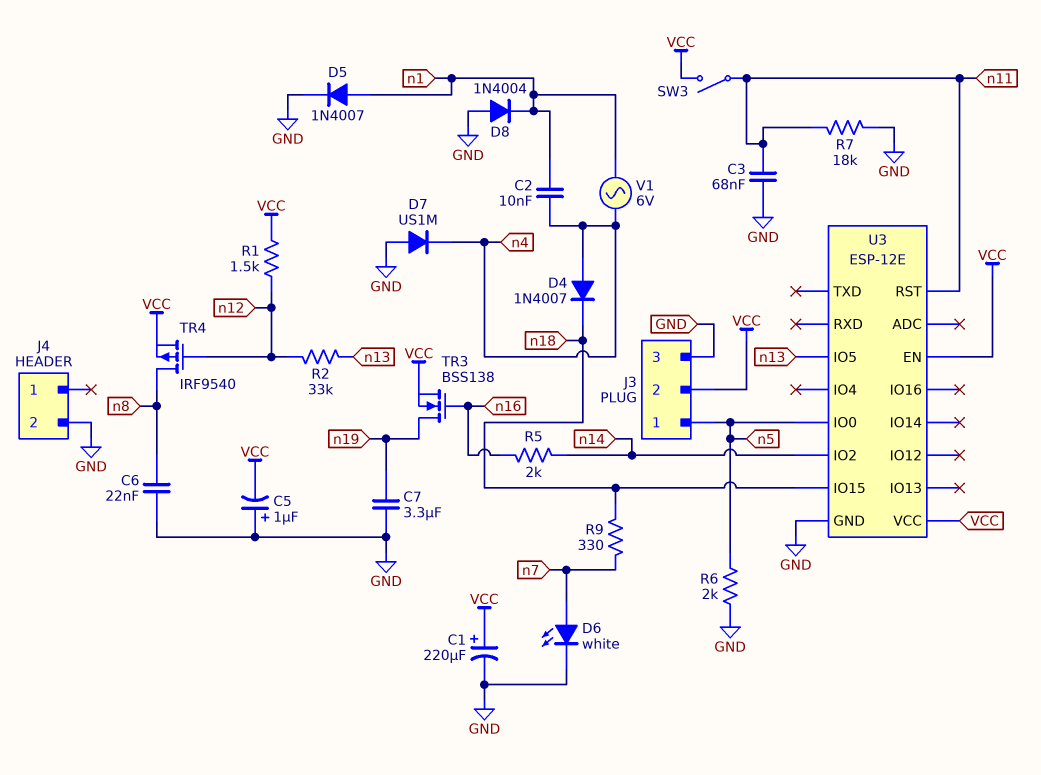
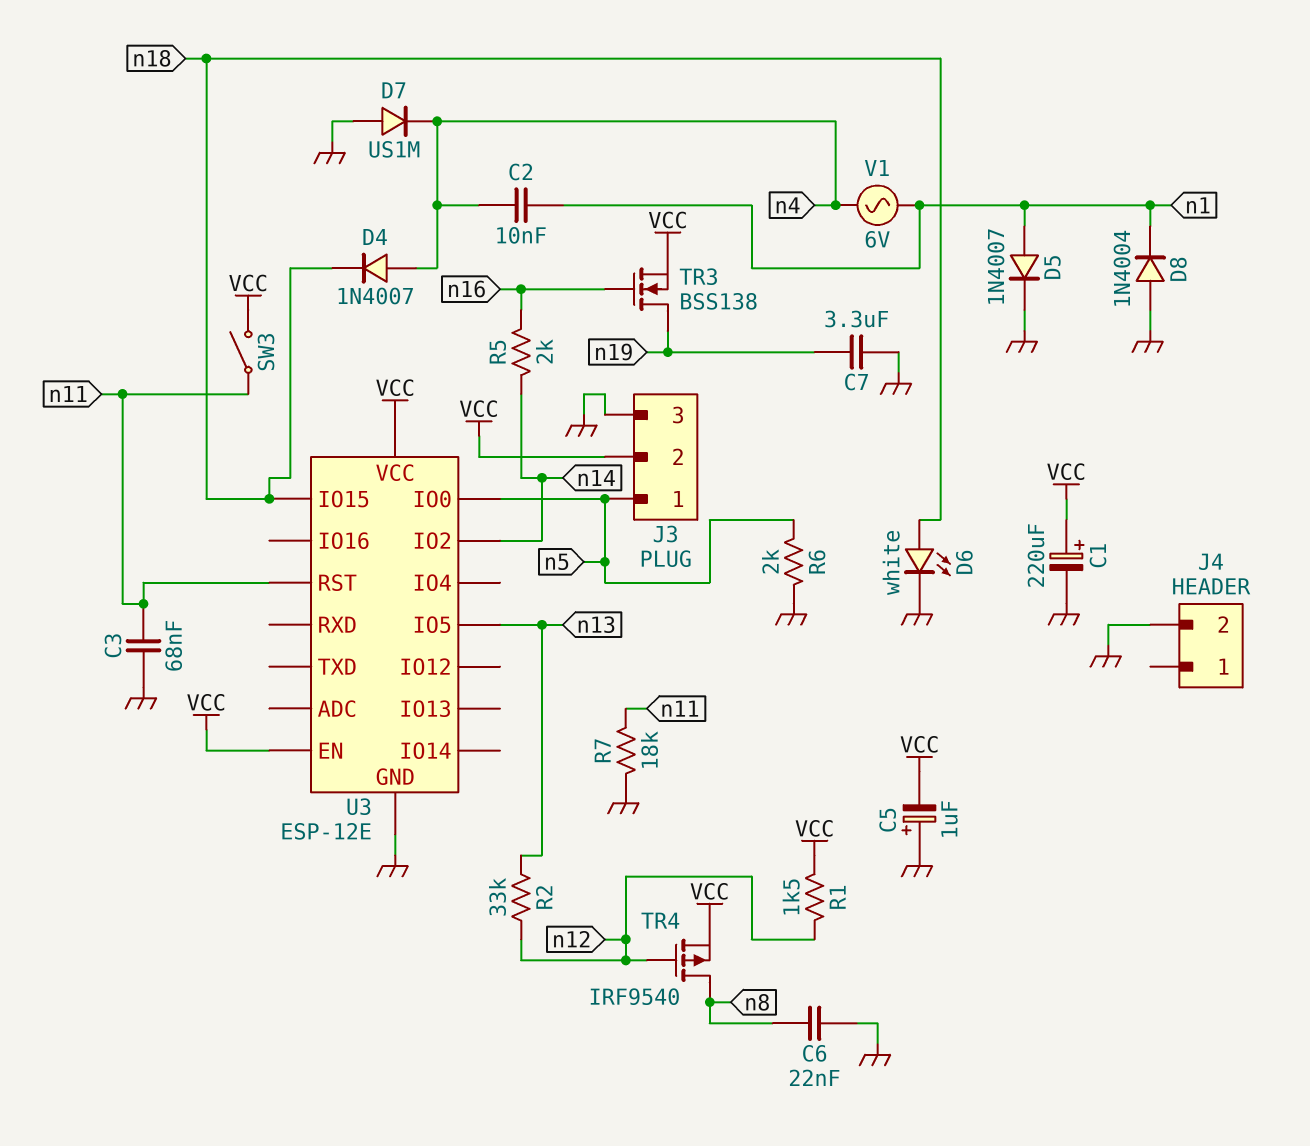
D6: LED white (A n7, K GND) -> LED white (A n18, K GND)
R9: 330 (n7, n18) -> none

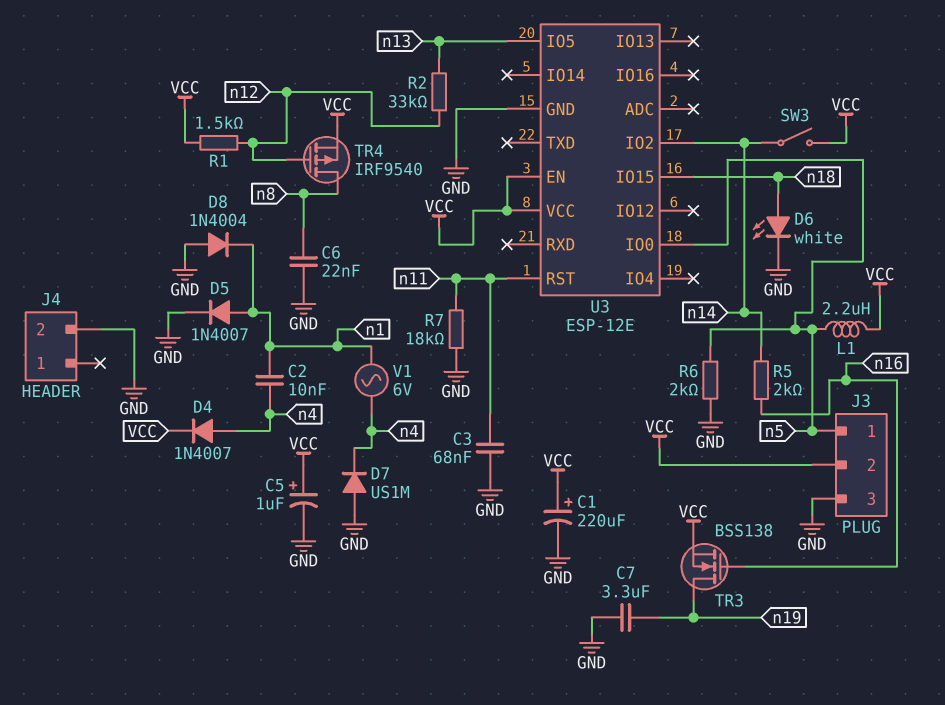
C5: 1uF (plus GND, minus VCC) -> 1uF (plus VCC, minus GND)
D4: diode 1N4007 (A n4, K n18) -> diode 1N4007 (A n4, K VCC)
L1: none -> 2.2uH (VCC, n5)
SW3: switch (VCC, n11) -> switch (VCC, n14)

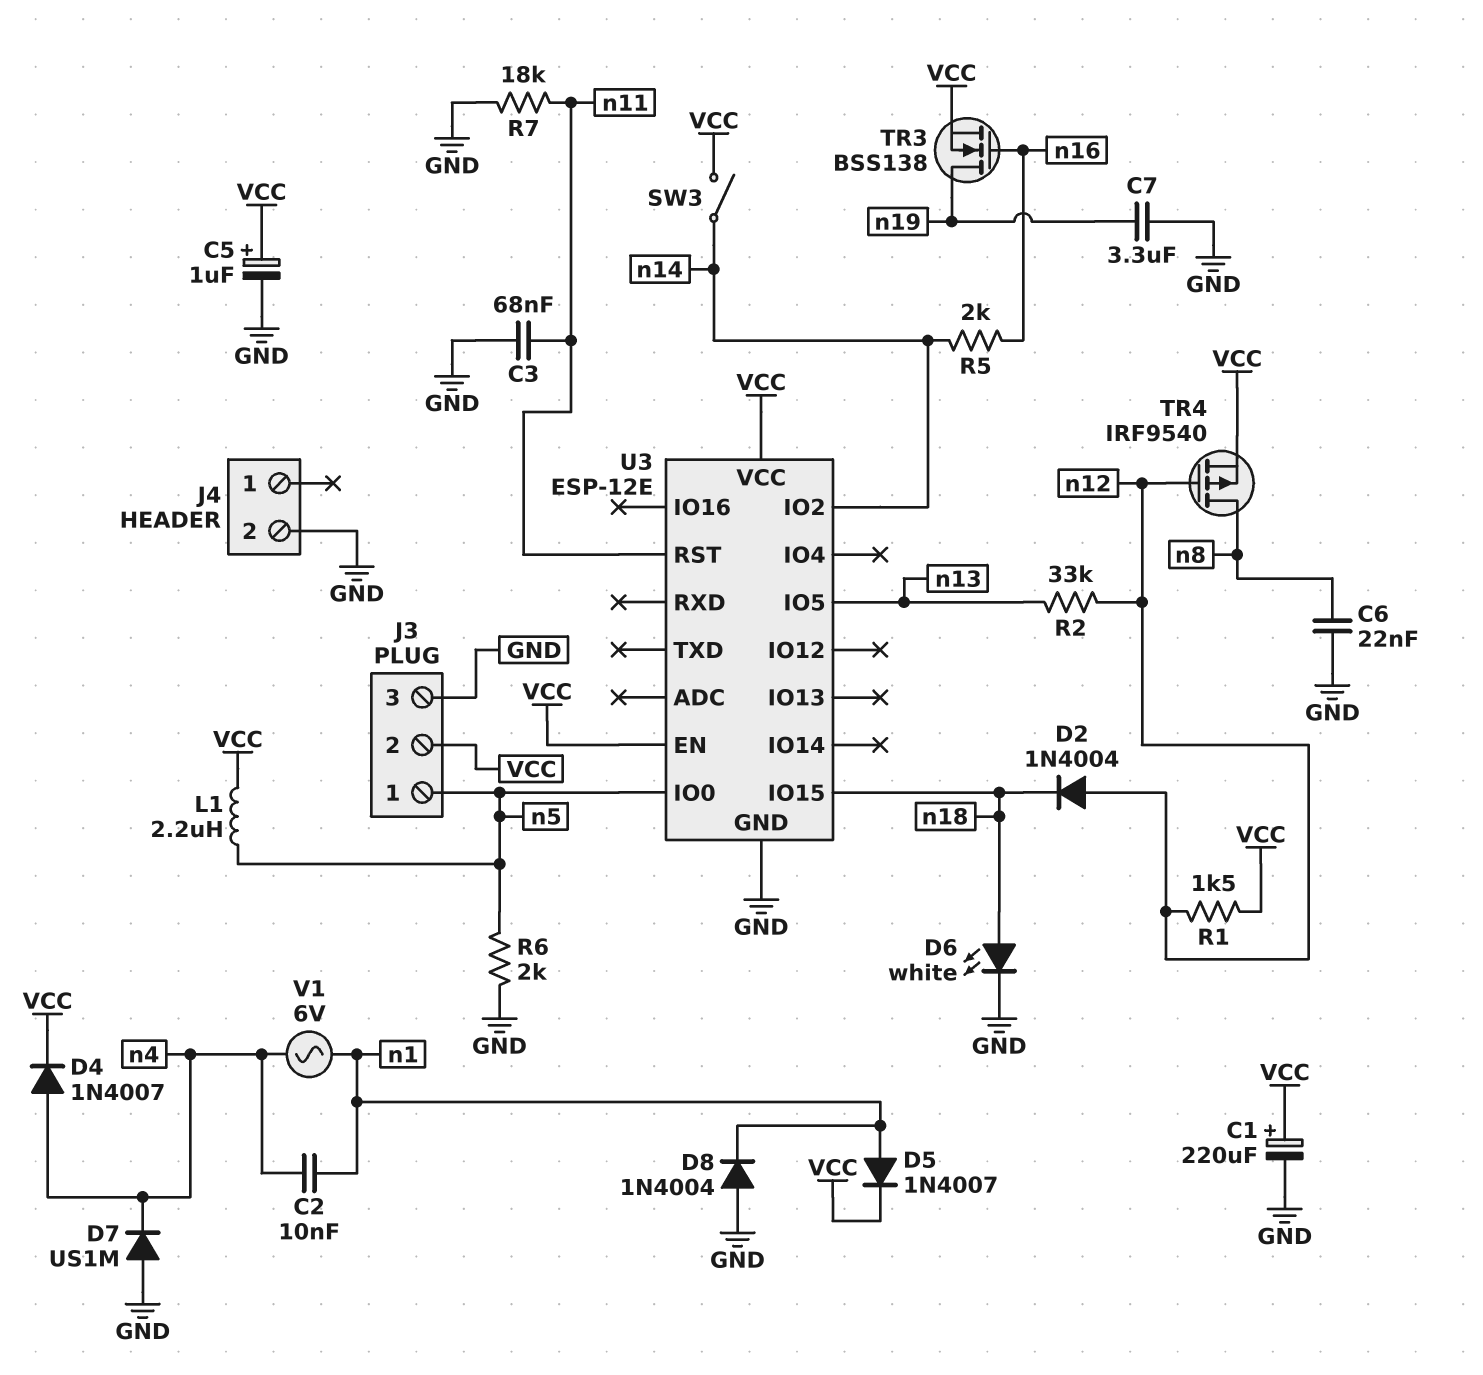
D2: none -> diode 1N4004 (A n12, K n18)
D5: diode 1N4007 (A n1, K GND) -> diode 1N4007 (A n1, K VCC)

